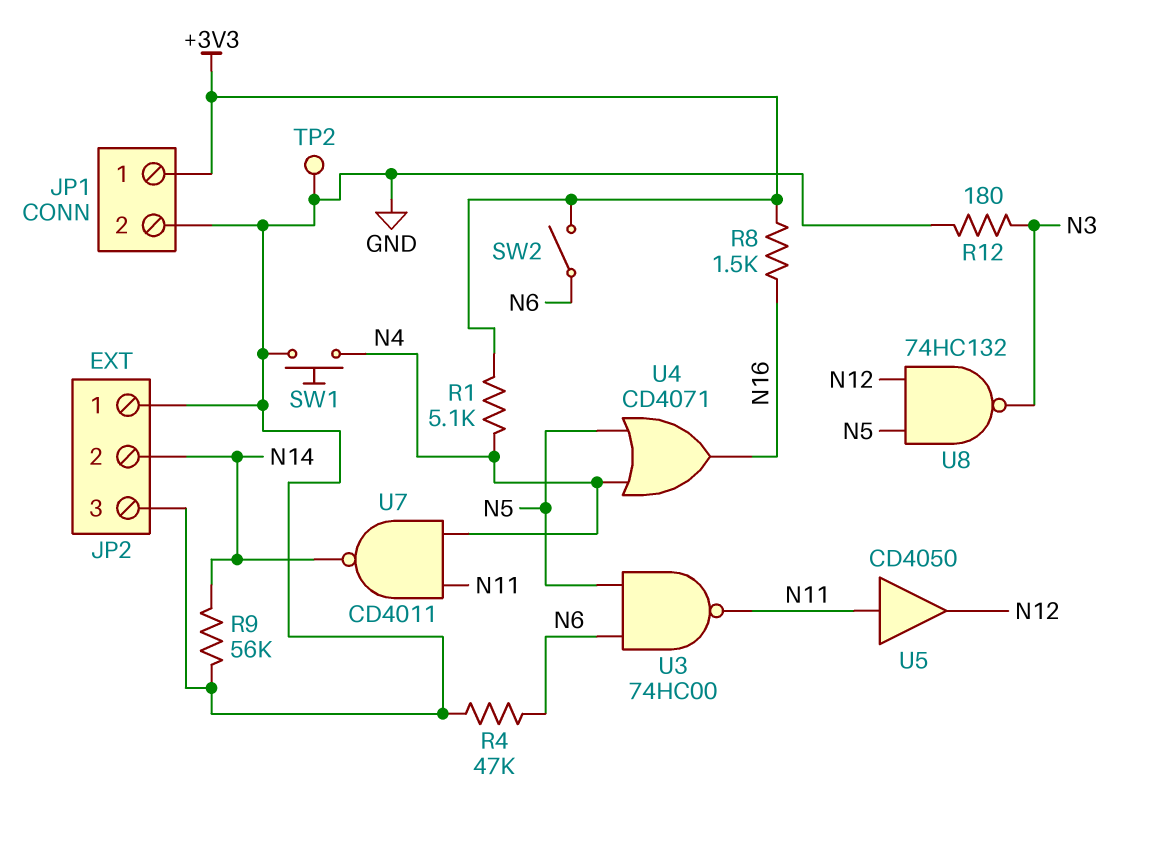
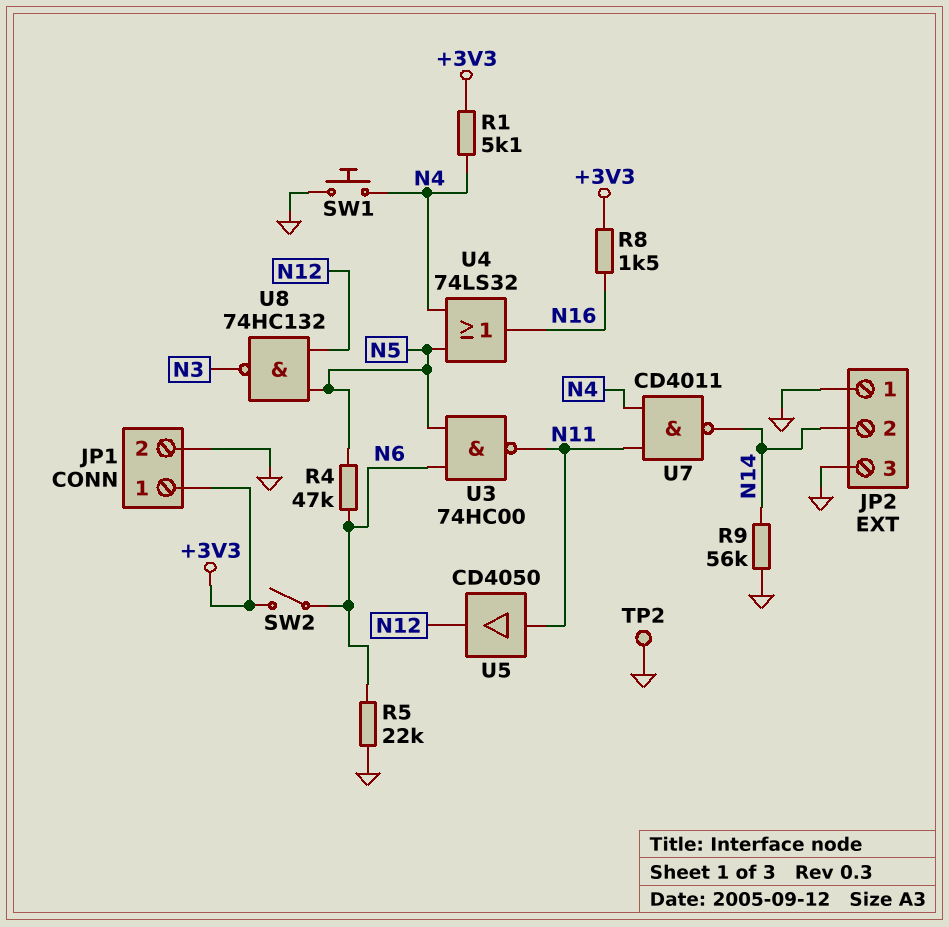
R4: 47k (GND, N6) -> 47k (N5, N6)
R5: none -> 22k (GND, N6)
R12: 180 (GND, N3) -> none
U4: OR CD4071 (in N4, in N5, out N16) -> OR 74LS32 (in N4, in N5, out N16)

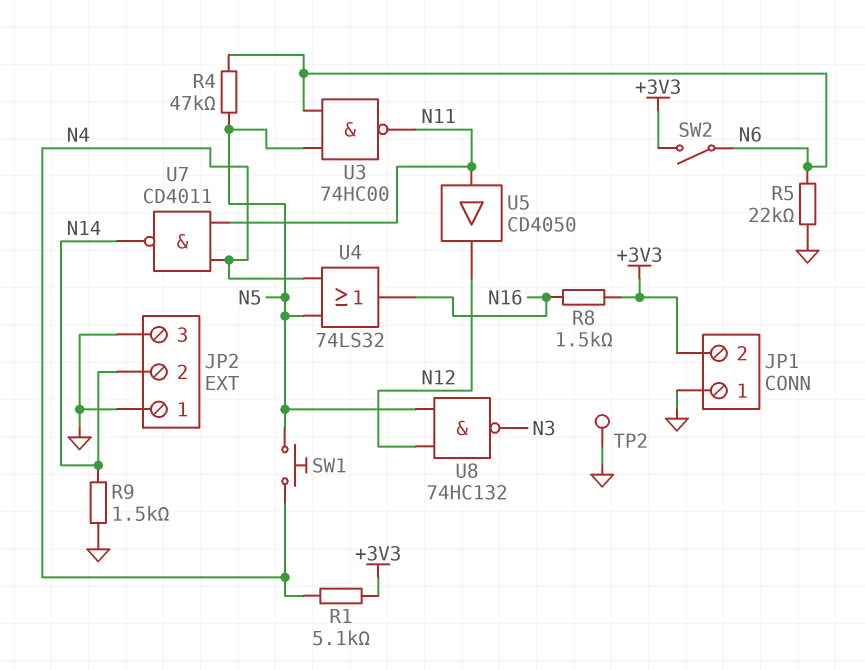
JP1 pin 1: +3V3 -> GND
JP1 pin 2: GND -> +3V3
R9: 56k (GND, N14) -> 1.5k (GND, N14)
SW1: button (GND, N4) -> button (N4, N5)

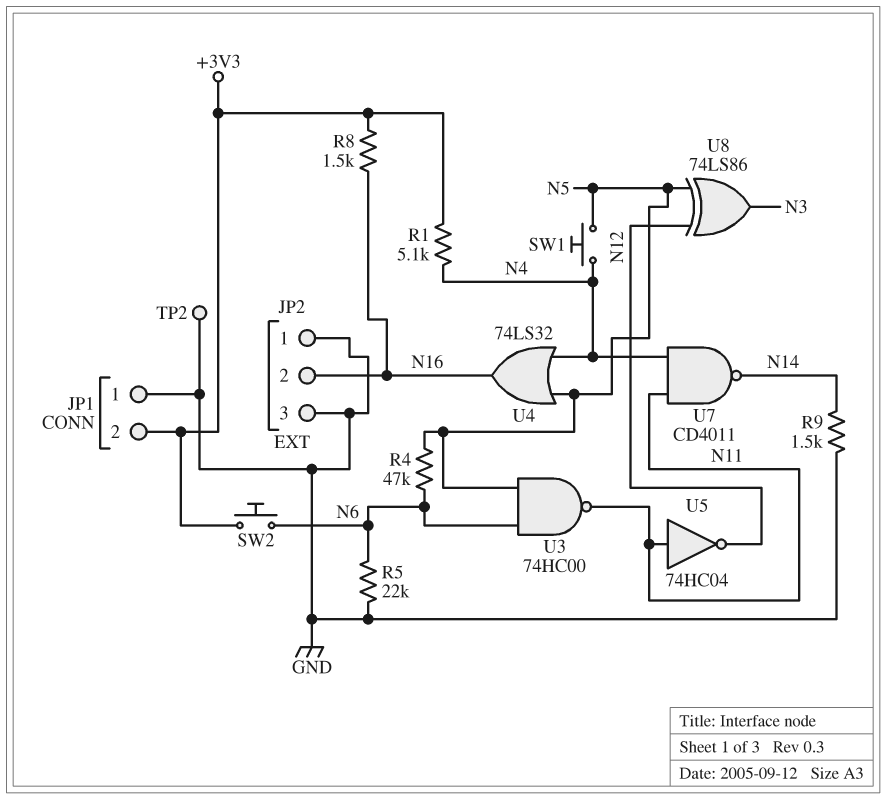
JP2 pin 2: N14 -> N16
SW2: switch (+3V3, N6) -> button (+3V3, N6)
U5: buffer CD4050 (in N11, out N12) -> NOT 74HC04 (in N11, out N12)
U8: NAND 74HC132 (in N5, in N12, out N3) -> XOR 74LS86 (in N5, in N12, out N3)

